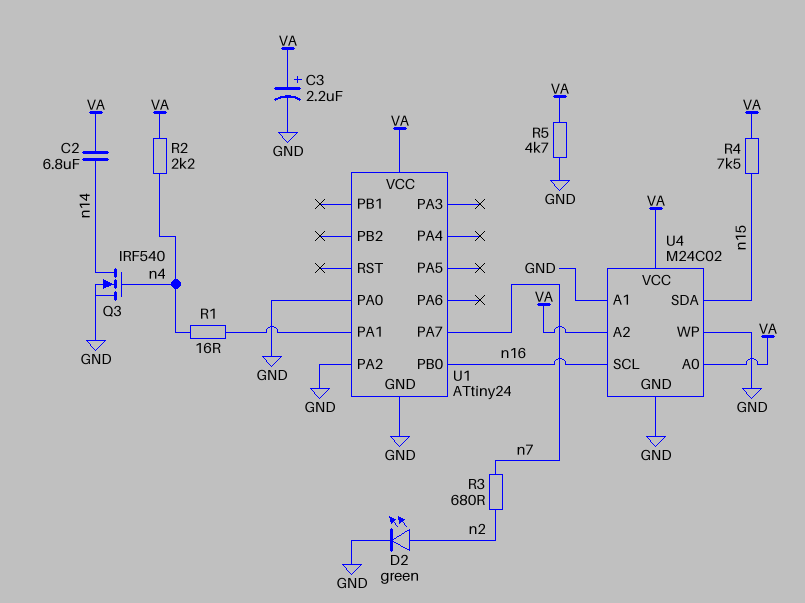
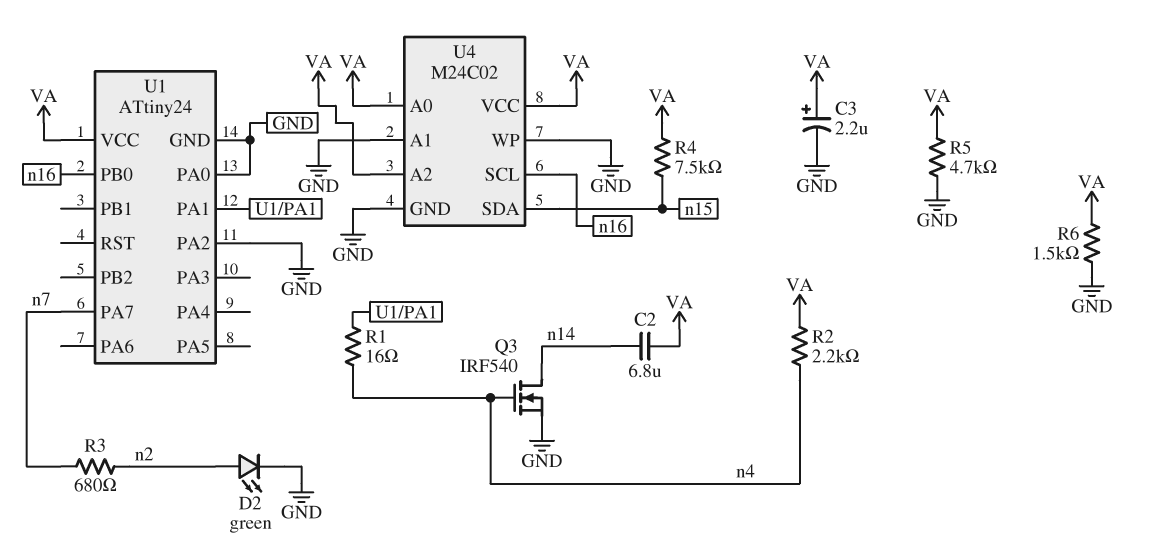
R6: none -> 1.5k (GND, VA)

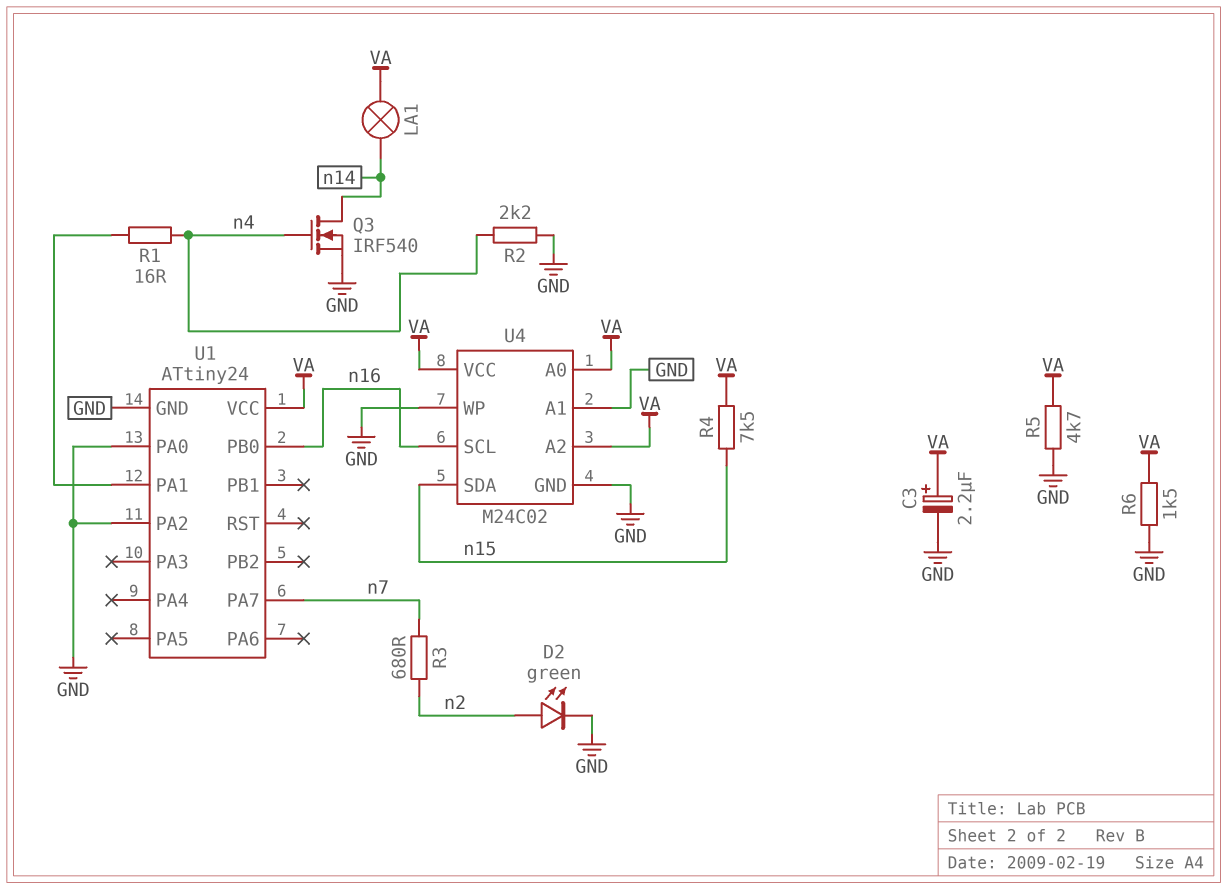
C2: 6.8uF (VA, n14) -> none
LA1: none -> lamp (VA, n14)
R2: 2.2k (VA, n4) -> 2.2k (GND, n4)

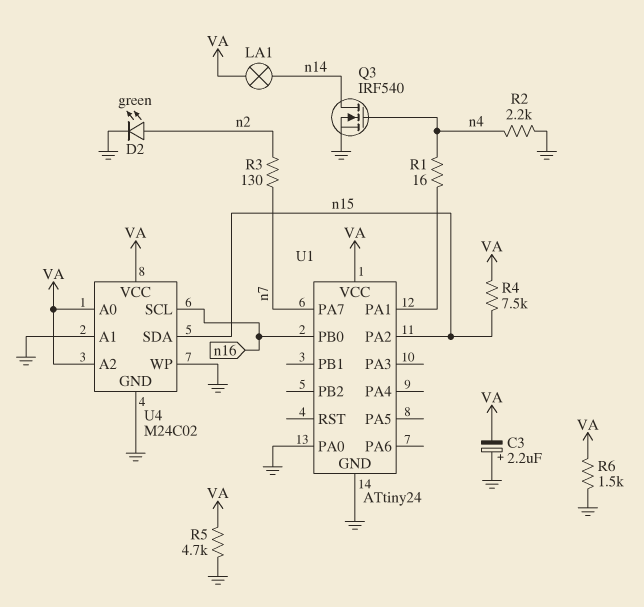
C3: 2.2uF (plus VA, minus GND) -> 2.2uF (plus GND, minus VA)
R3: 680 (n2, n7) -> 130 (n2, n7)
U1 pin PA2: GND -> n15

